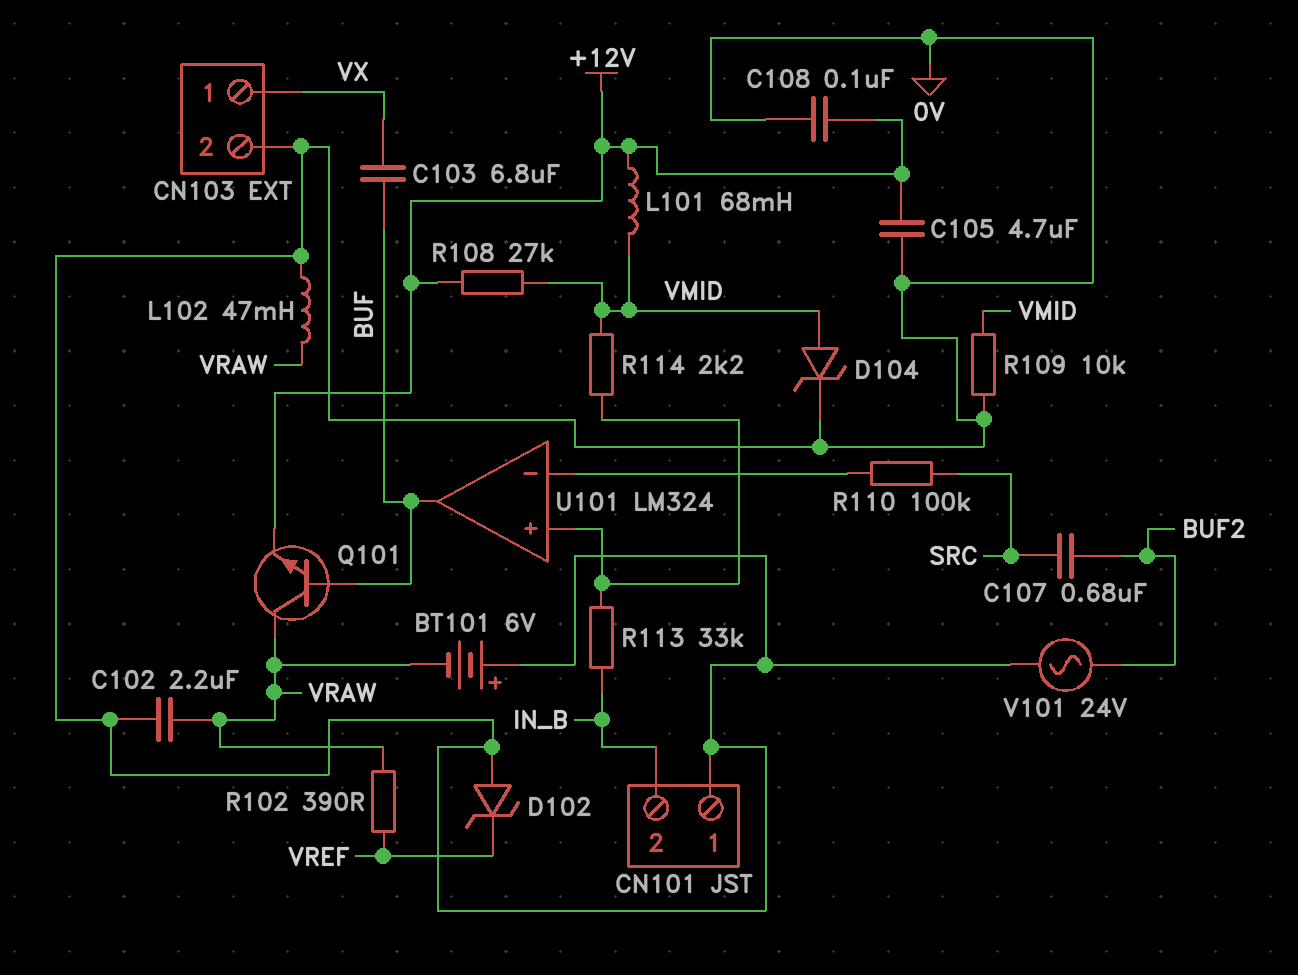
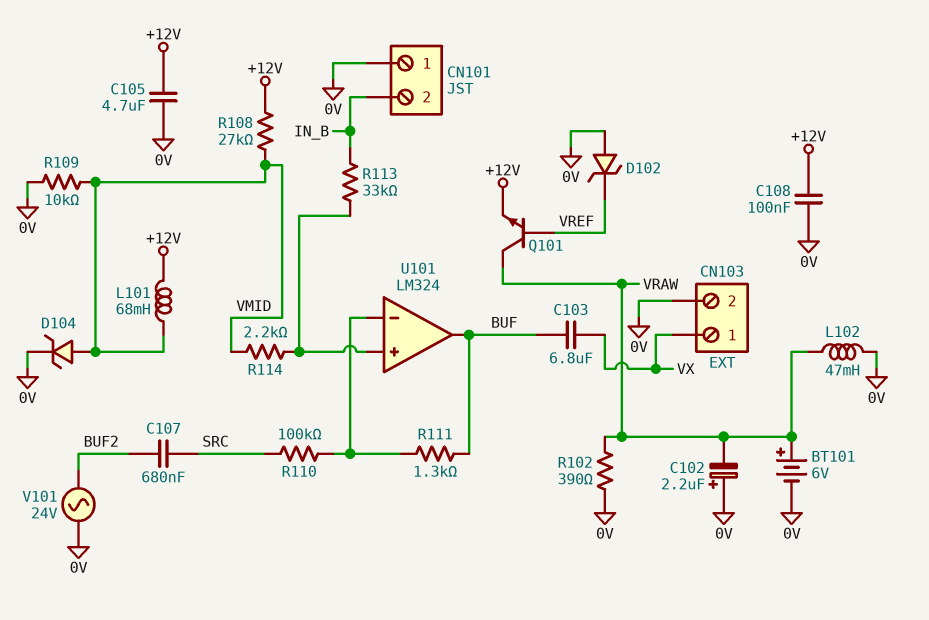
BT101: 6V (plus 0V, minus VRAW) -> 6V (plus VRAW, minus 0V)
C102: 2.2uF (0V, VRAW) -> 2.2uF (plus 0V, minus VRAW)
Q101: NPN (B BUF, C VRAW, E +12V) -> NPN (B VREF, C VRAW, E +12V)
R102: 390 (VRAW, VREF) -> 390 (0V, VRAW)
R111: none -> 1.3k (BUF, U101/in-)

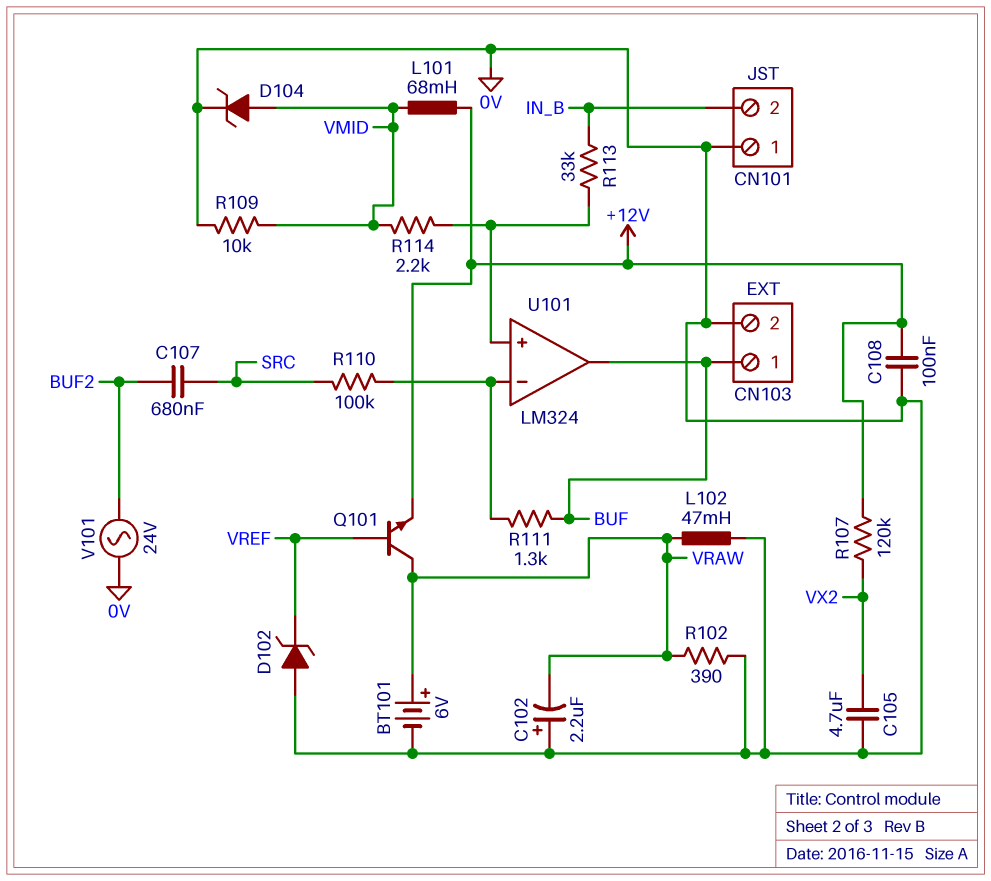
C103: 6.8uF (BUF, VX) -> none
C105: 4.7uF (+12V, 0V) -> 4.7uF (0V, VX2)
CN103 pin 1: VX -> BUF
R107: none -> 120k (+12V, VX2)
R108: 27k (+12V, VMID) -> none

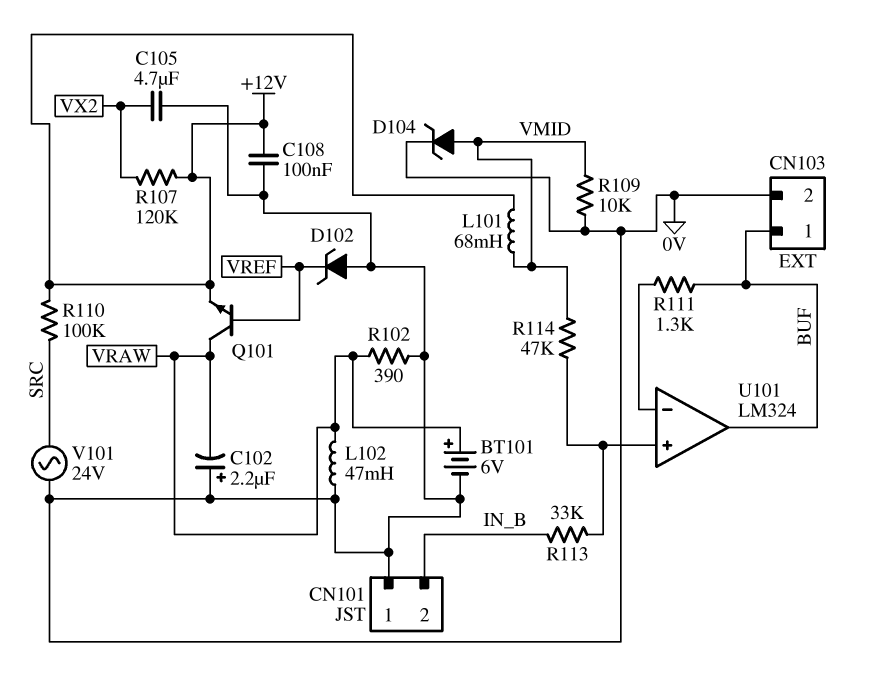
C107: 680nF (BUF2, SRC) -> none
R110: 100k (SRC, U101/in-) -> 100k (+12V, SRC)
R114: 2.2k (U101/in+, VMID) -> 47k (U101/in+, VMID)
V101: AC 24V (0V, BUF2) -> AC 24V (0V, SRC)

